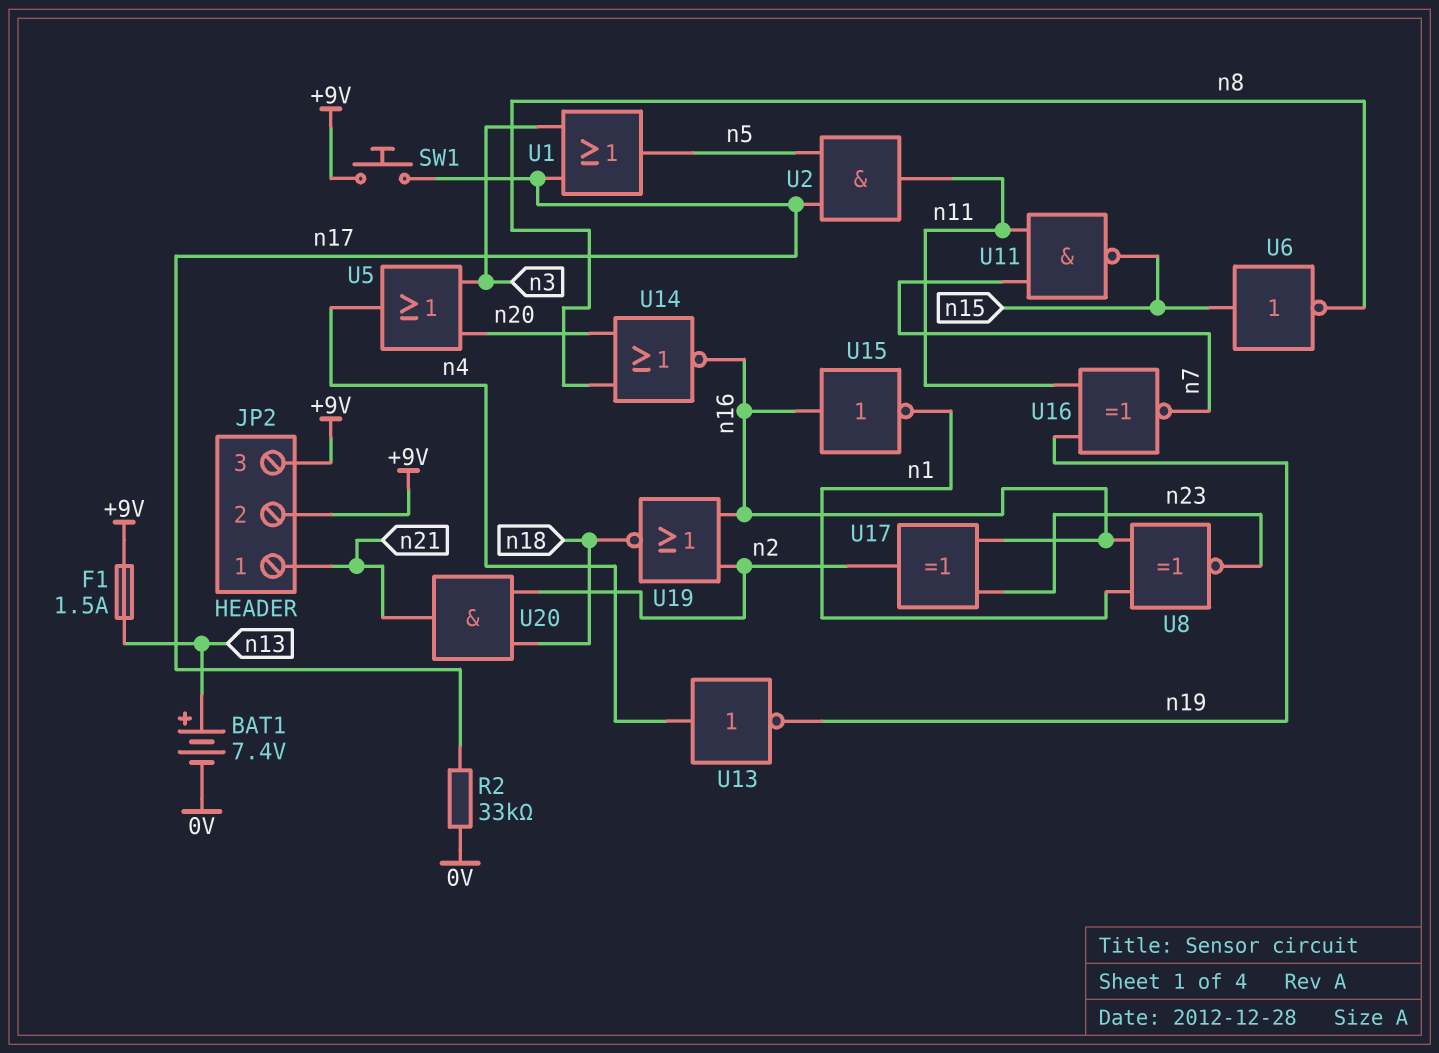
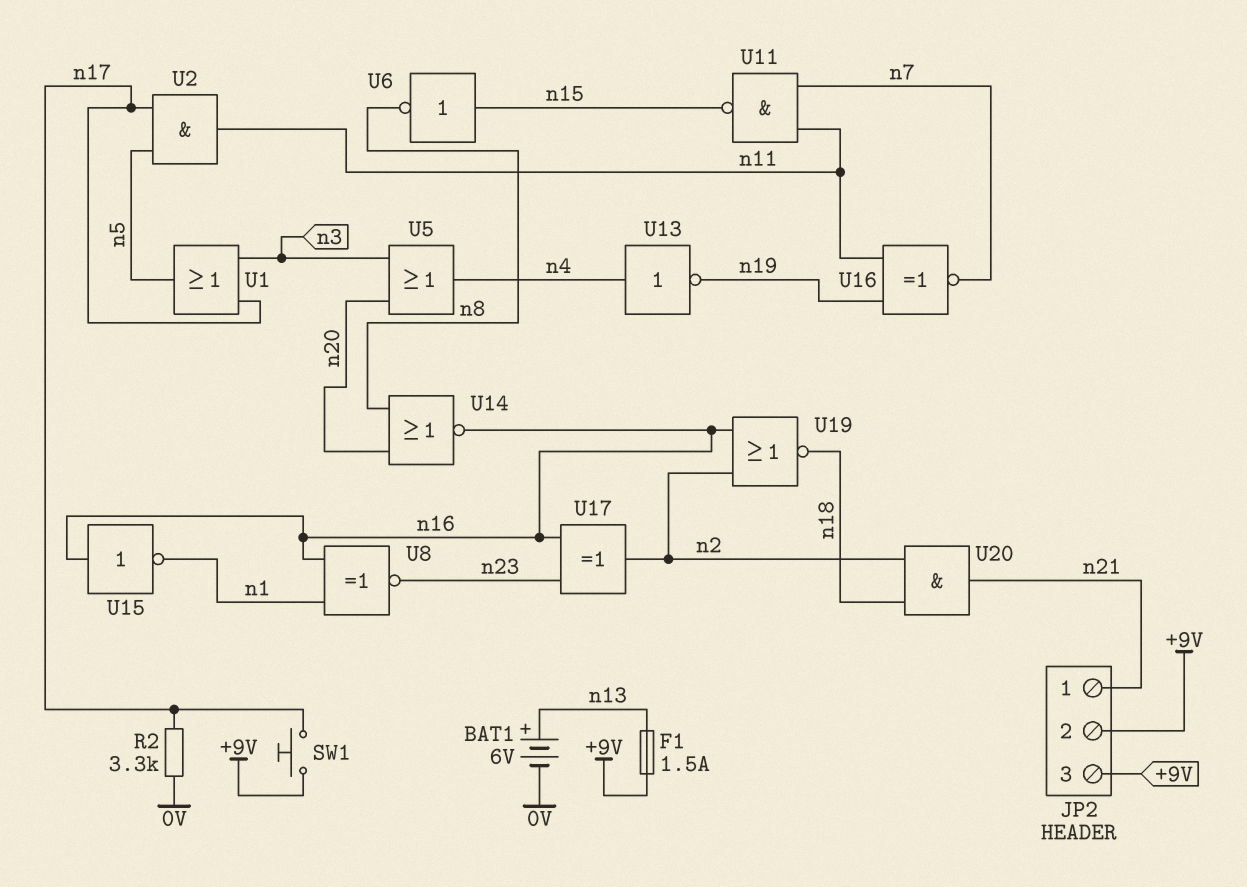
BAT1: 7.4V (plus n13, minus 0V) -> 6V (plus n13, minus 0V)
R2: 33k (0V, n17) -> 3.3k (0V, n17)

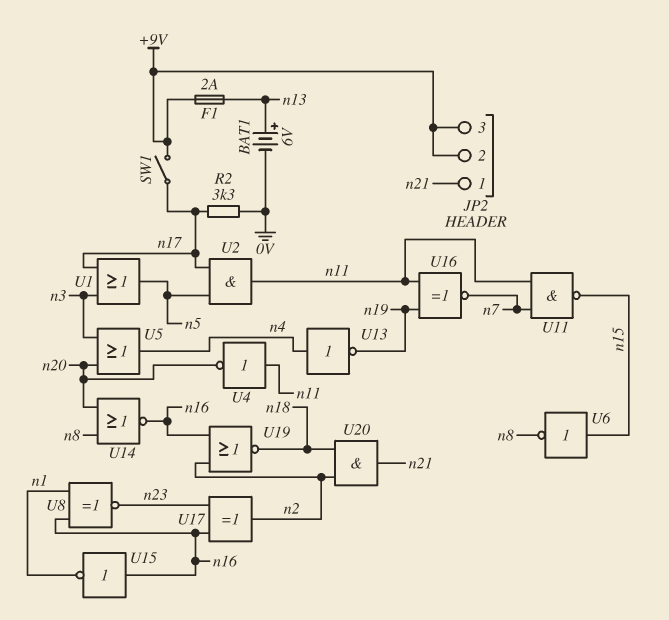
F1: 1.5A (+9V, n13) -> 2A (+9V, n13)
SW1: button (+9V, n17) -> switch (+9V, n17)
U4: none -> NOT (in n11, out n20)

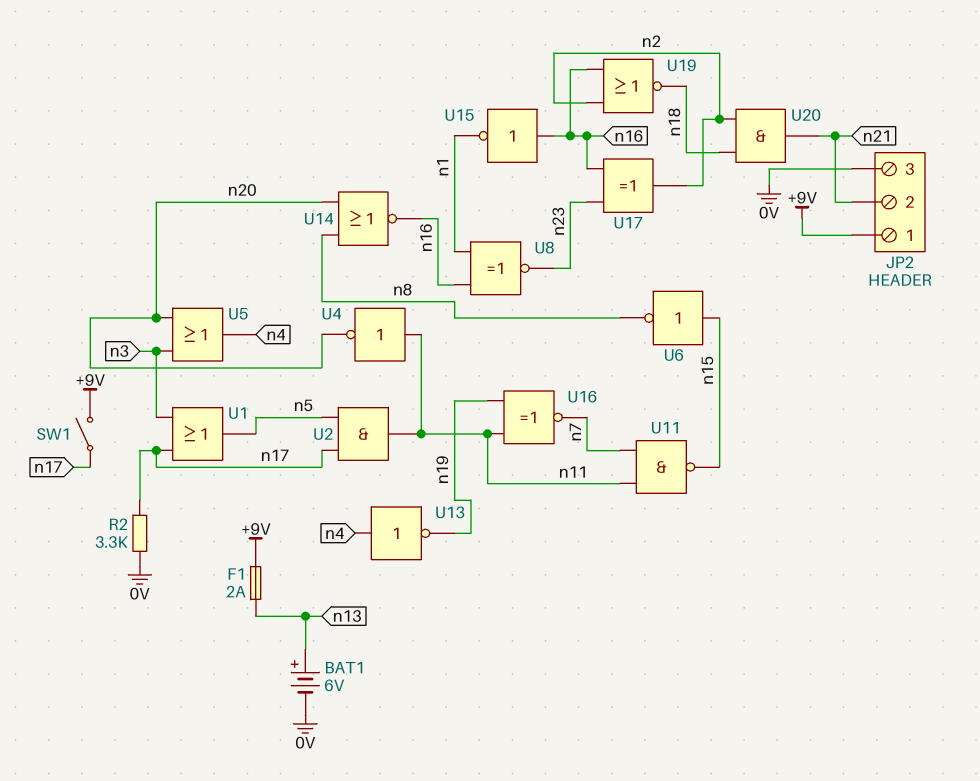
JP2 pin 1: n21 -> +9V
JP2 pin 2: +9V -> n21
JP2 pin 3: +9V -> 0V

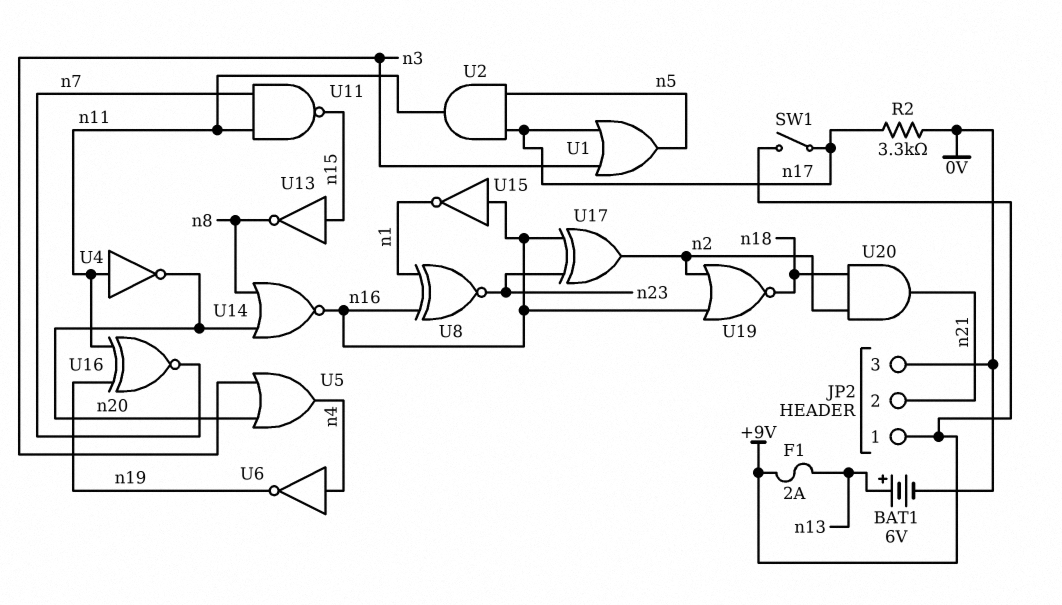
U6: NOT (in n15, out n8) -> NOT (in n4, out n19)
U13: NOT (in n4, out n19) -> NOT (in n15, out n8)

